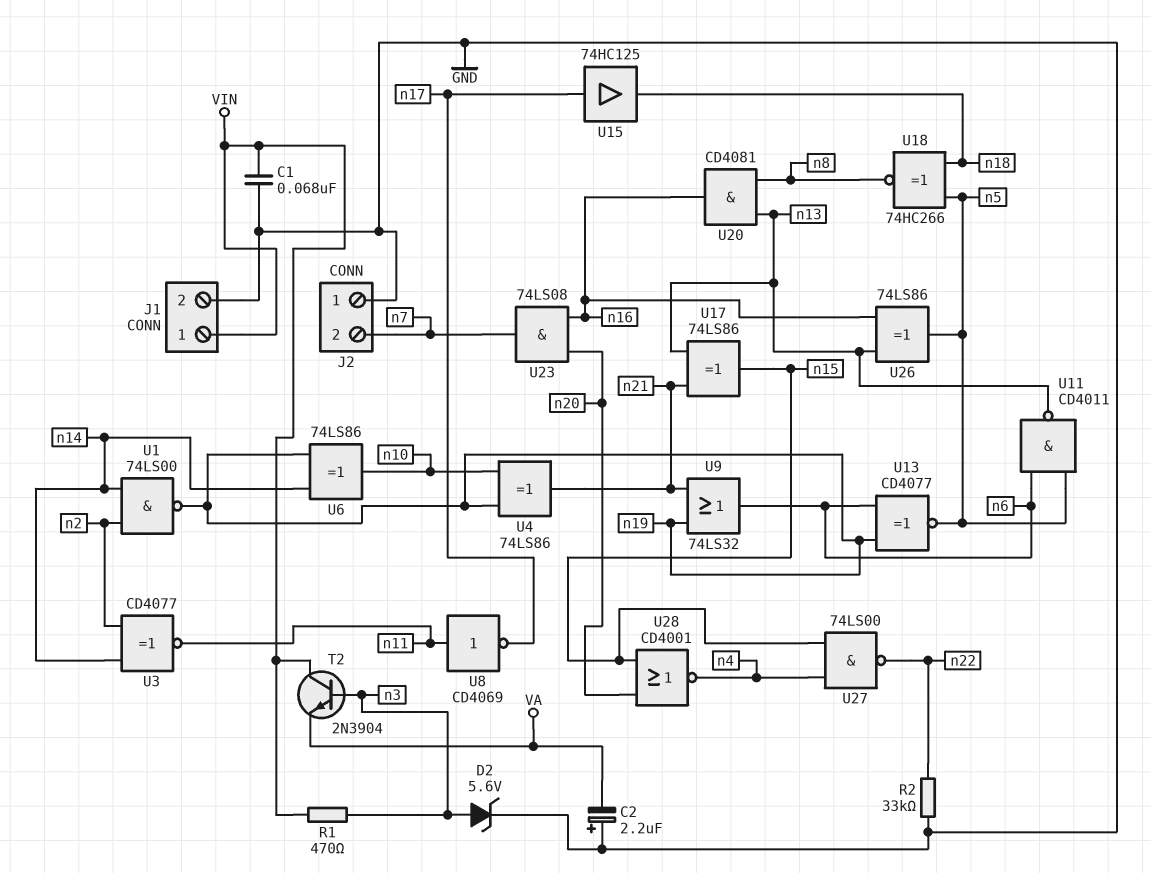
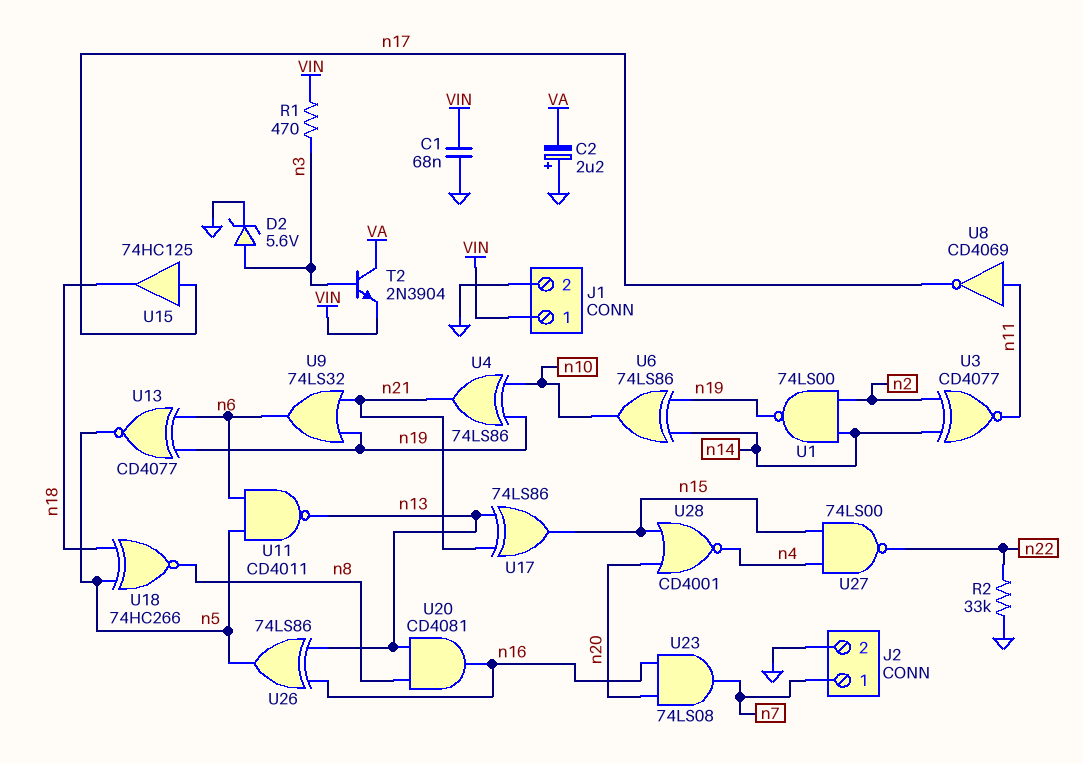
J2 pin 1: GND -> n7
J2 pin 2: n7 -> GND
T2: NPN 2N3904 (B n3, C VIN, E VA) -> NPN 2N3904 (B n3, C VA, E VIN)

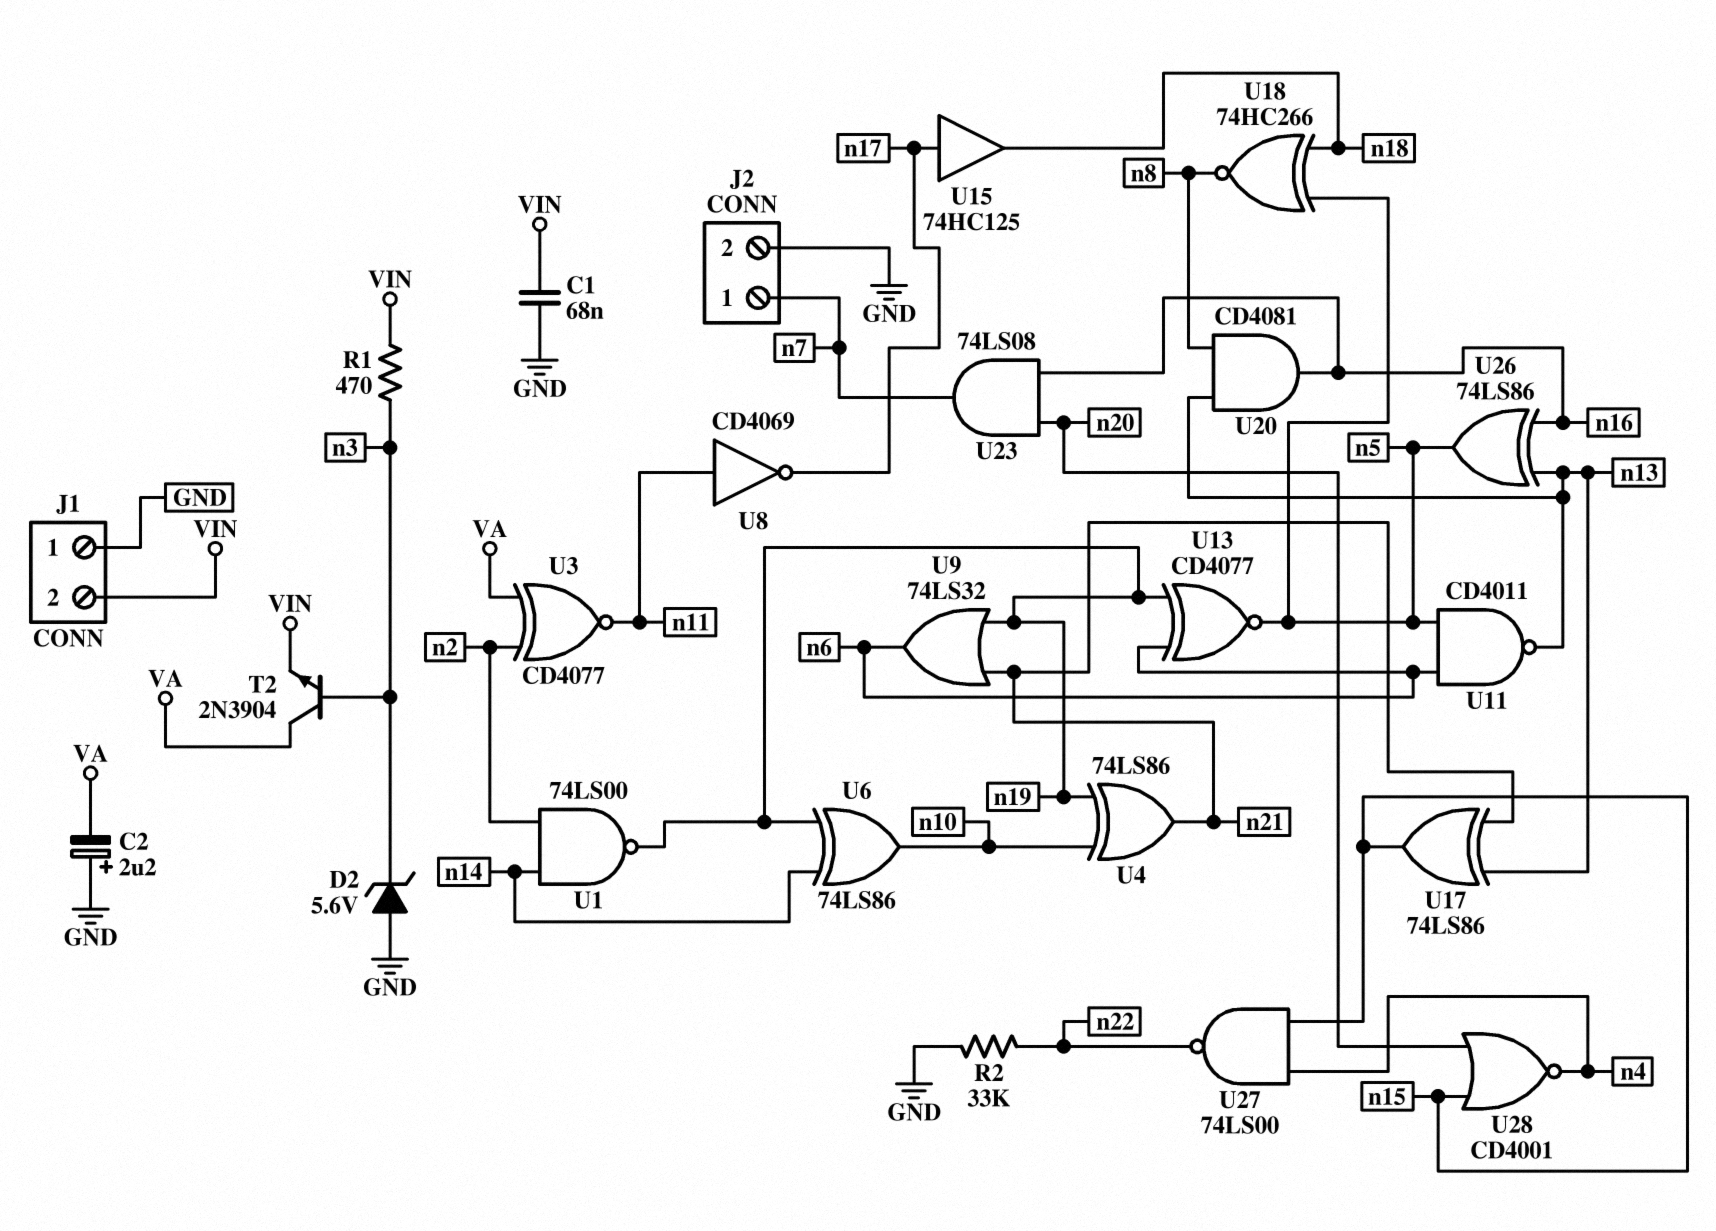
D2: zener 5.6V (A n3, K GND) -> zener 5.6V (A GND, K n3)
J1 pin 1: VIN -> GND
J1 pin 2: GND -> VIN
U3: XNOR CD4077 (in n2, in n14, out n11) -> XNOR CD4077 (in VA, in n2, out n11)

